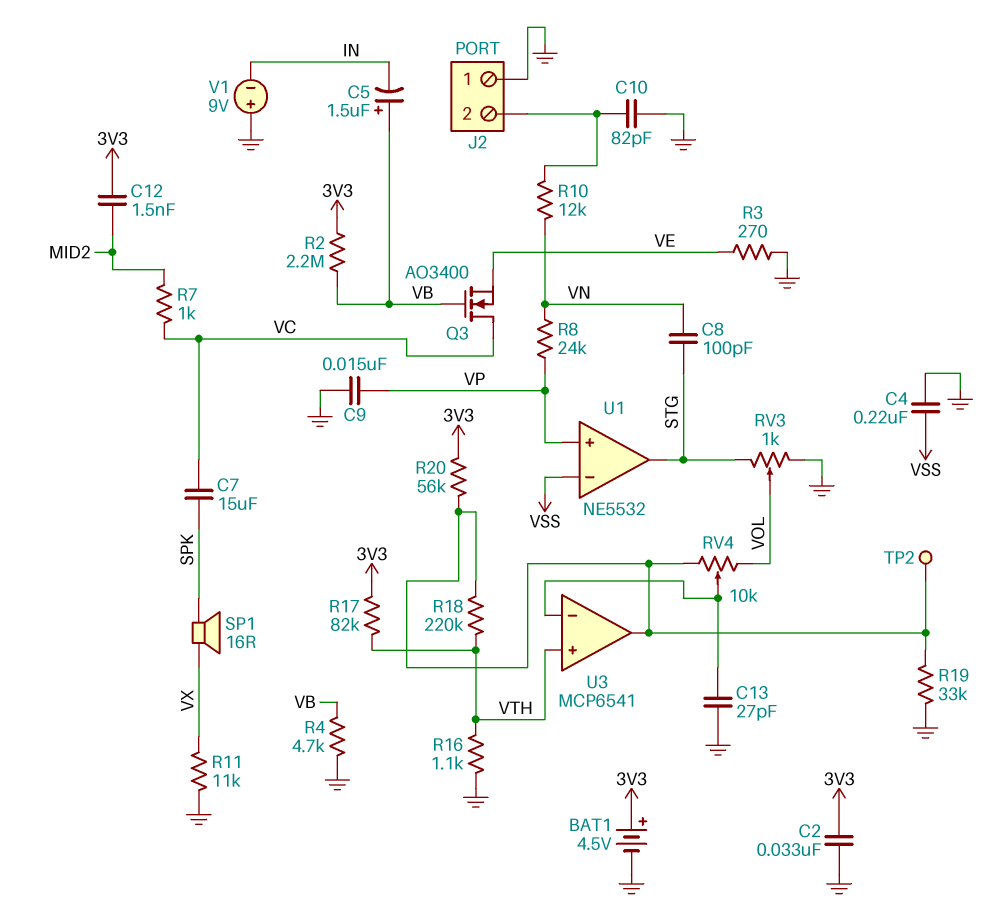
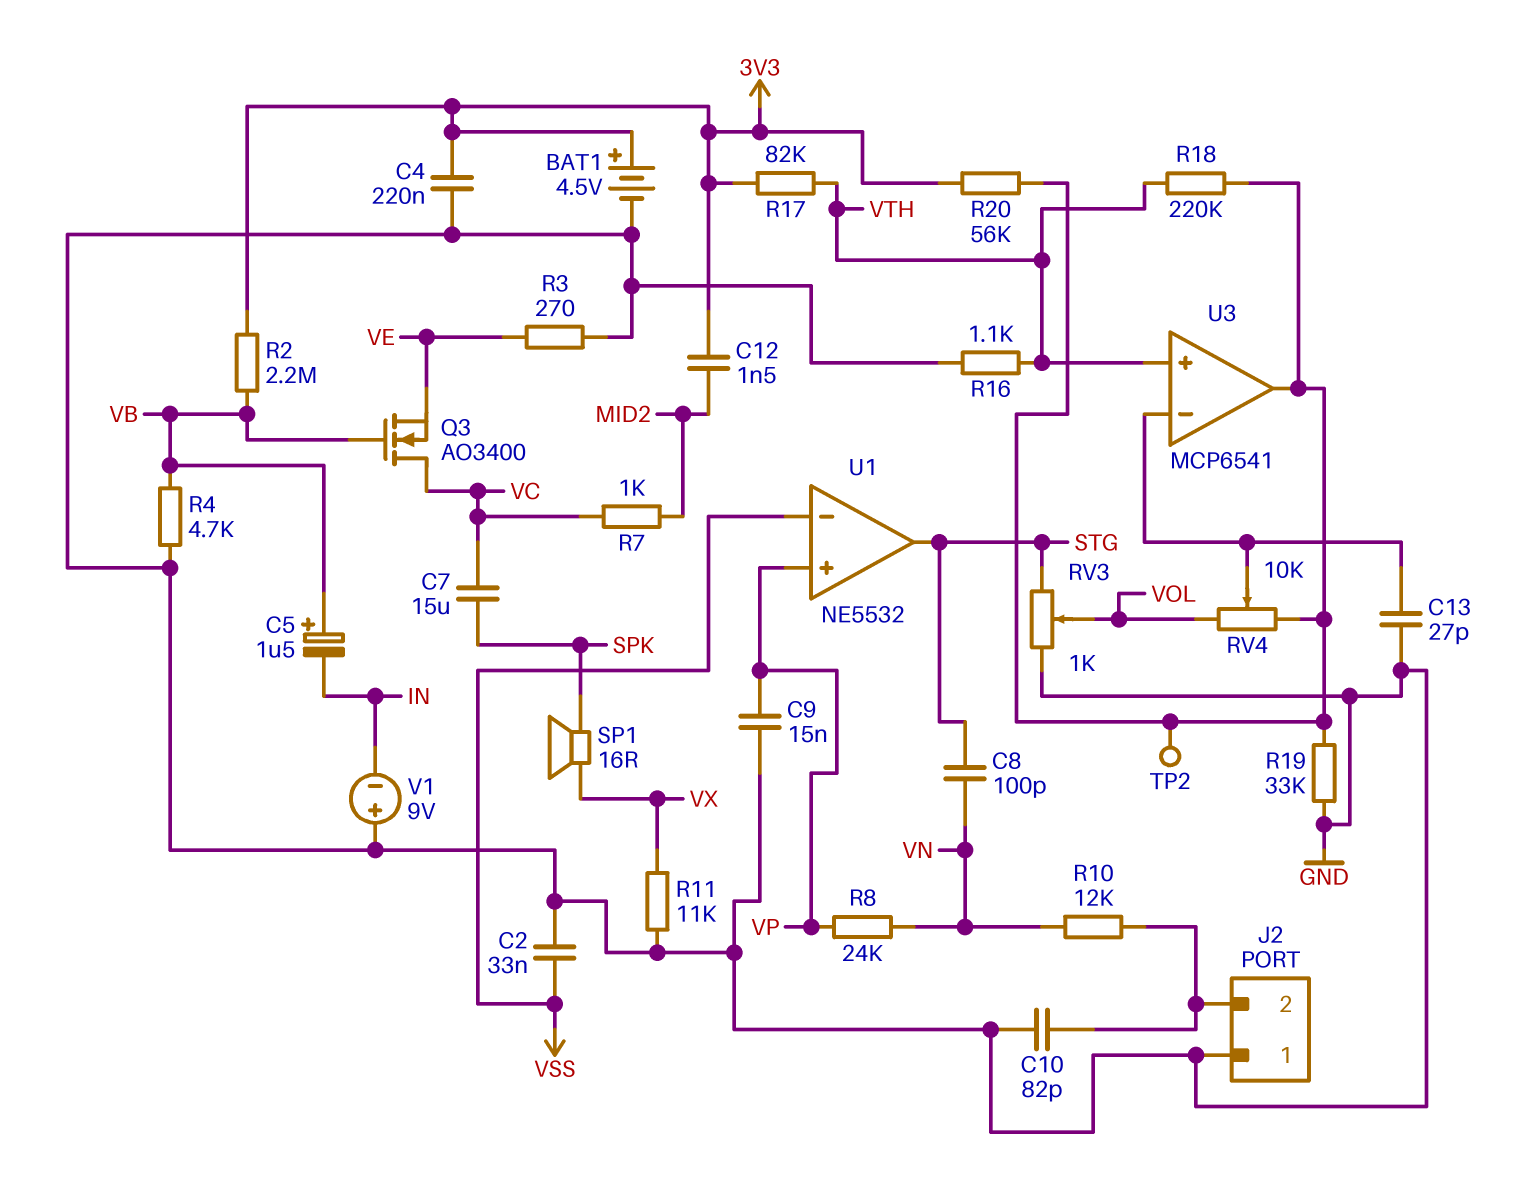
C2: 33nF (3V3, GND) -> 33nF (GND, VSS)
C4: 220nF (GND, VSS) -> 220nF (3V3, GND)

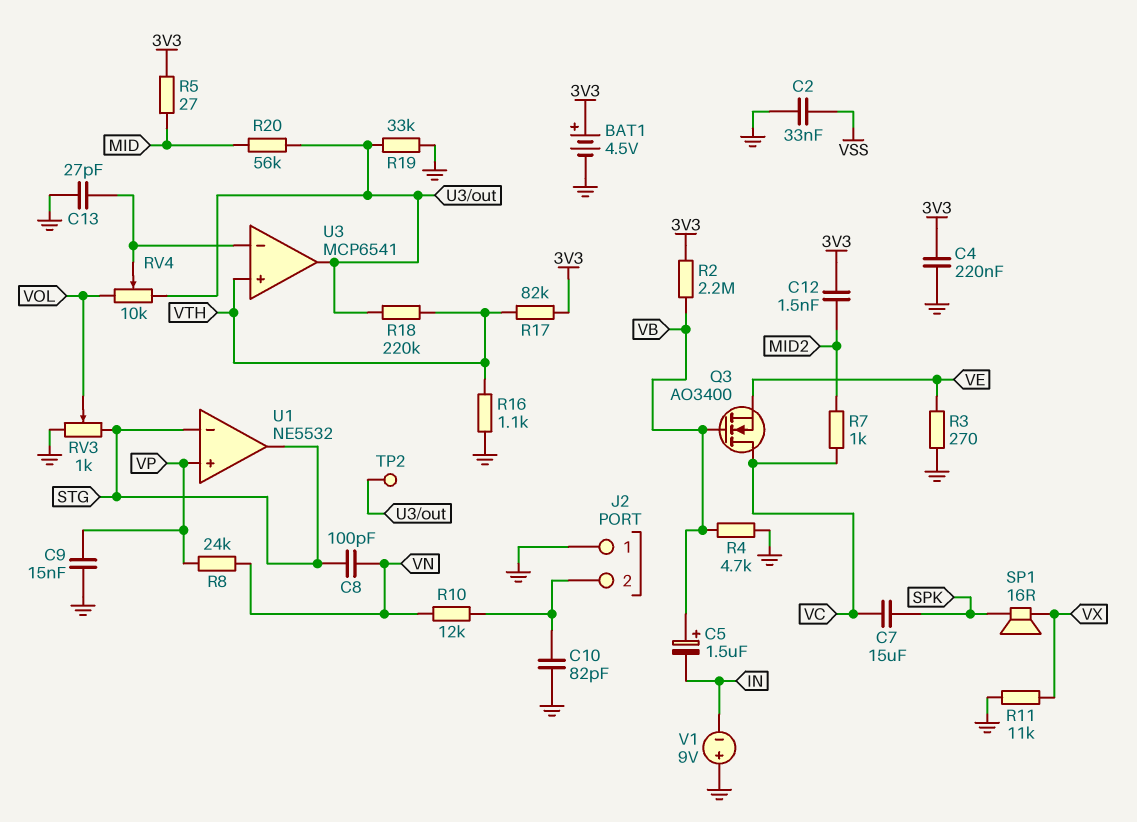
R5: none -> 27 (3V3, MID)
R20: 56k (3V3, U3/out) -> 56k (MID, U3/out)
U1 pin in-: VSS -> STG

